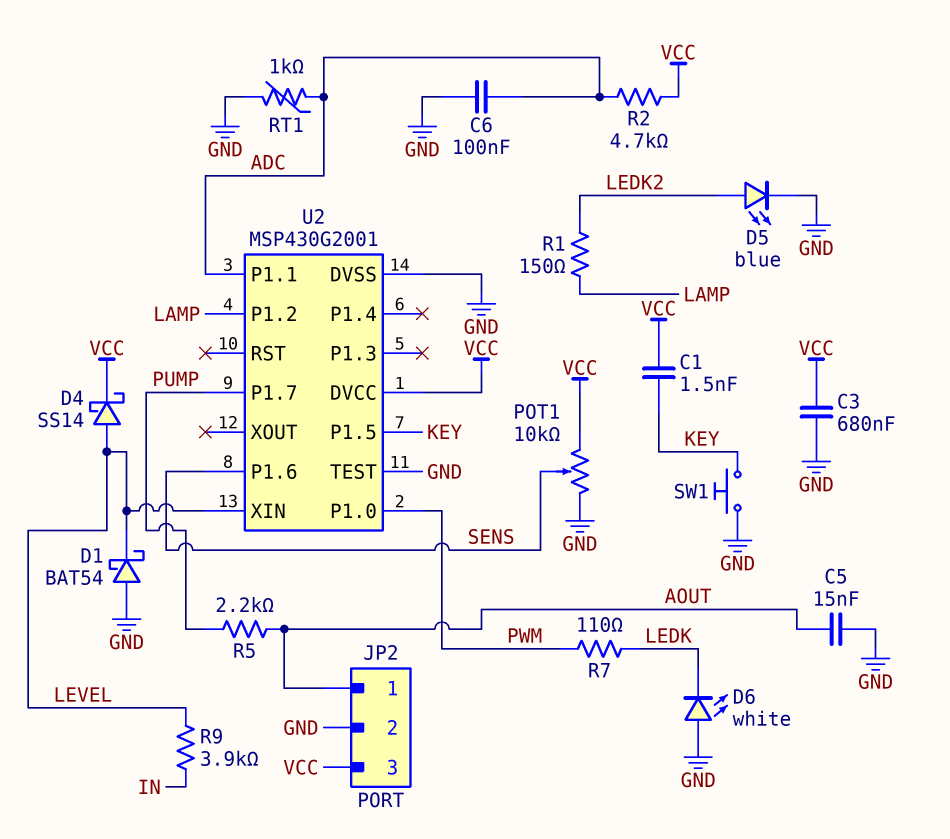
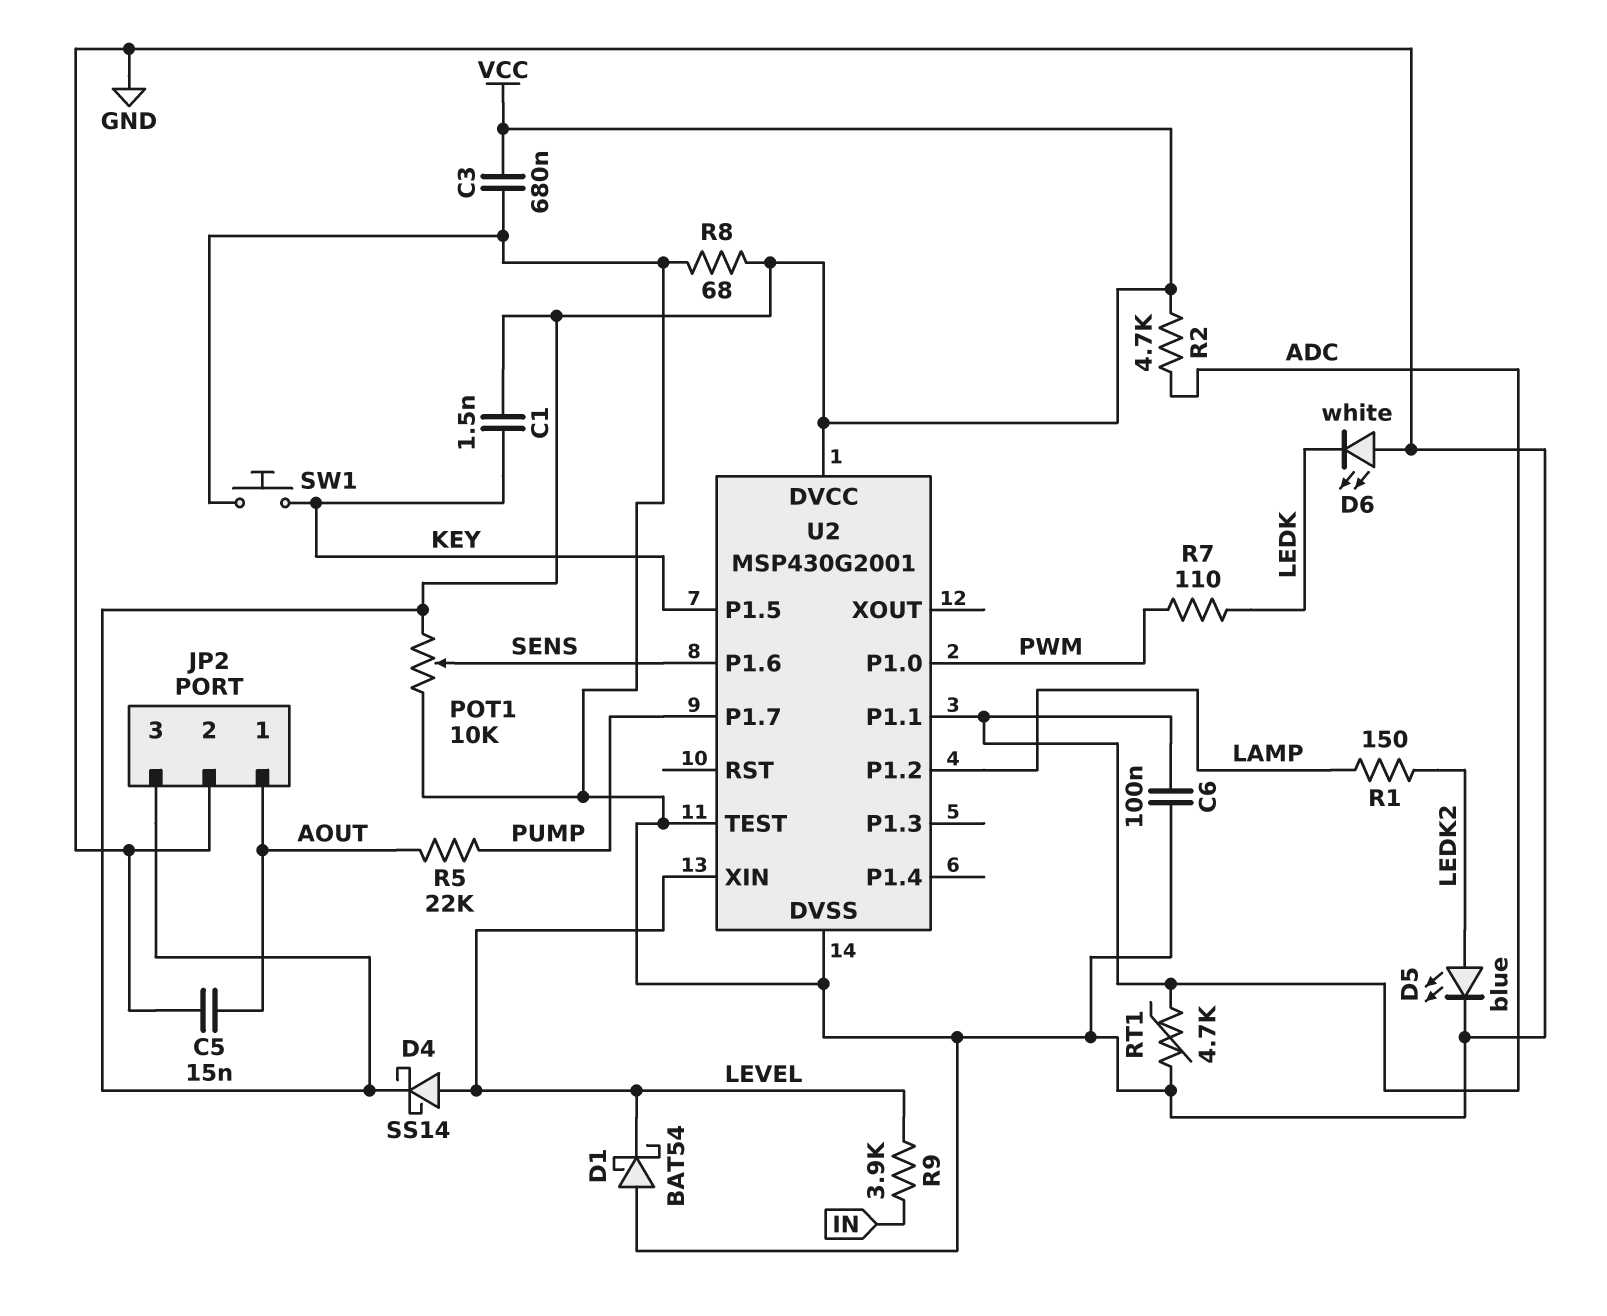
R5: 2.2k (AOUT, PUMP) -> 22k (AOUT, PUMP)
R8: none -> 68 (GND, VCC)
RT1: 1k (ADC, GND) -> 4.7k (ADC, GND)

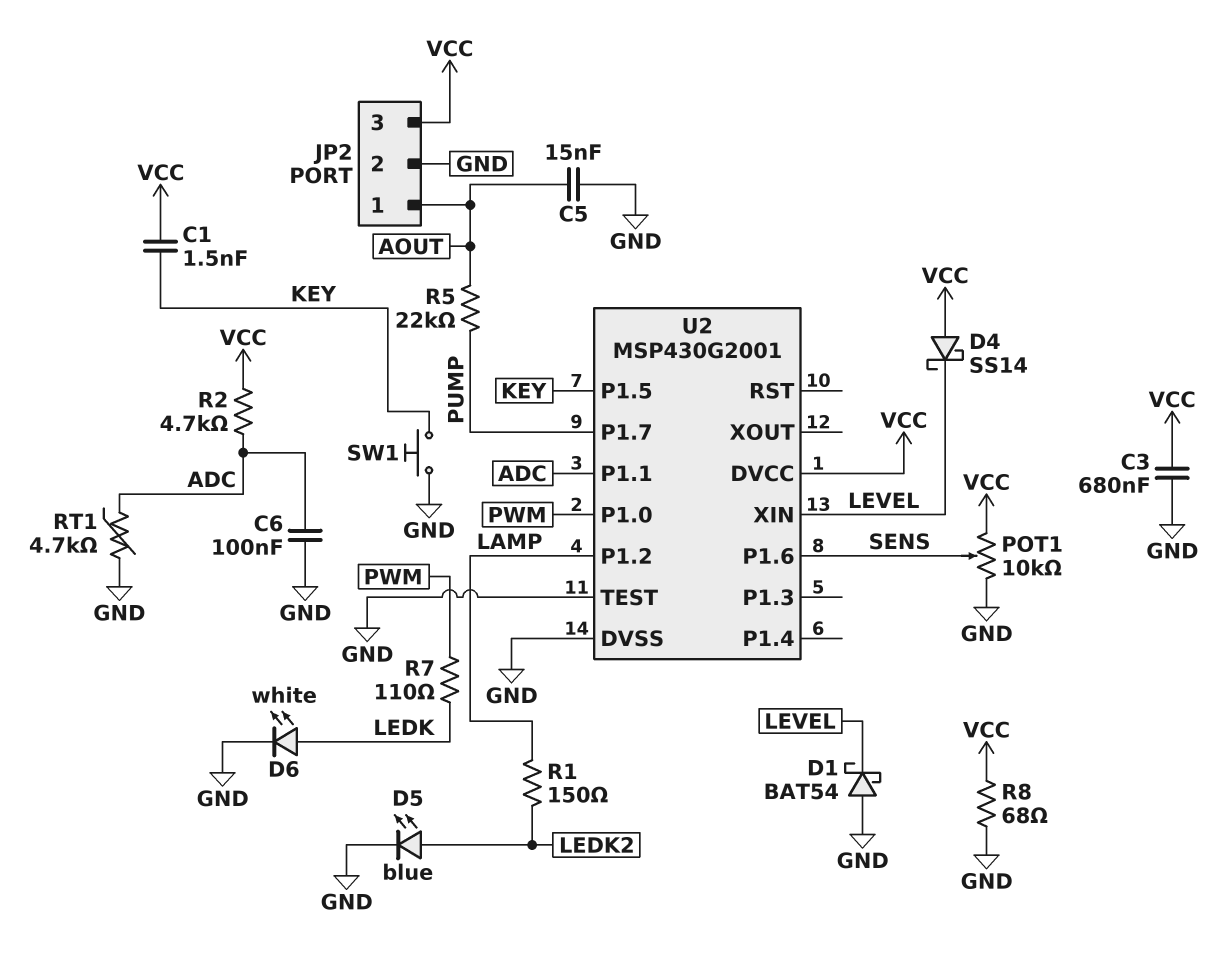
D4: schottky SS14 (A LEVEL, K VCC) -> schottky SS14 (A VCC, K LEVEL)
D6: LED white (A GND, K LEDK) -> LED white (A LEDK, K GND)
R9: 3.9k (IN, LEVEL) -> none

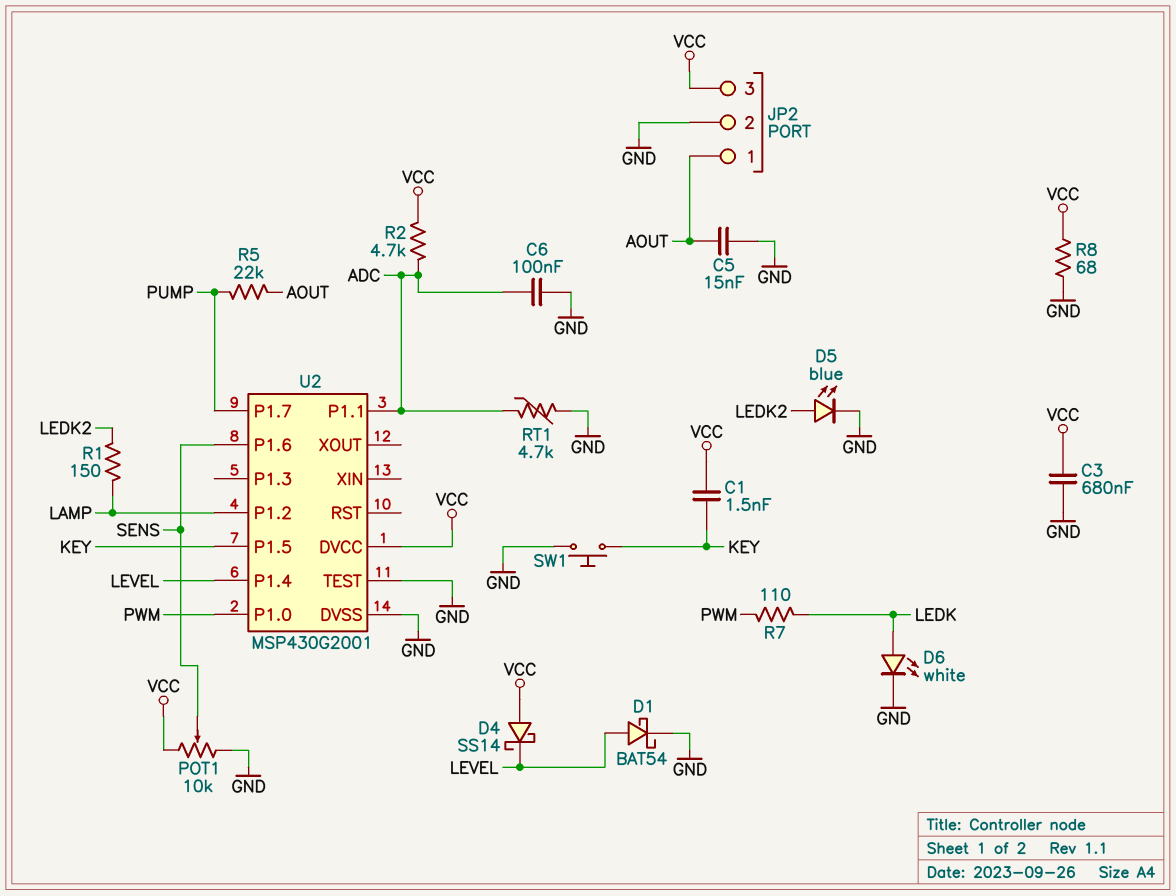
D1: schottky BAT54 (A GND, K LEVEL) -> schottky BAT54 (A LEVEL, K GND)
U2 pin P1.4: none -> LEVEL
U2 pin XIN: LEVEL -> none

